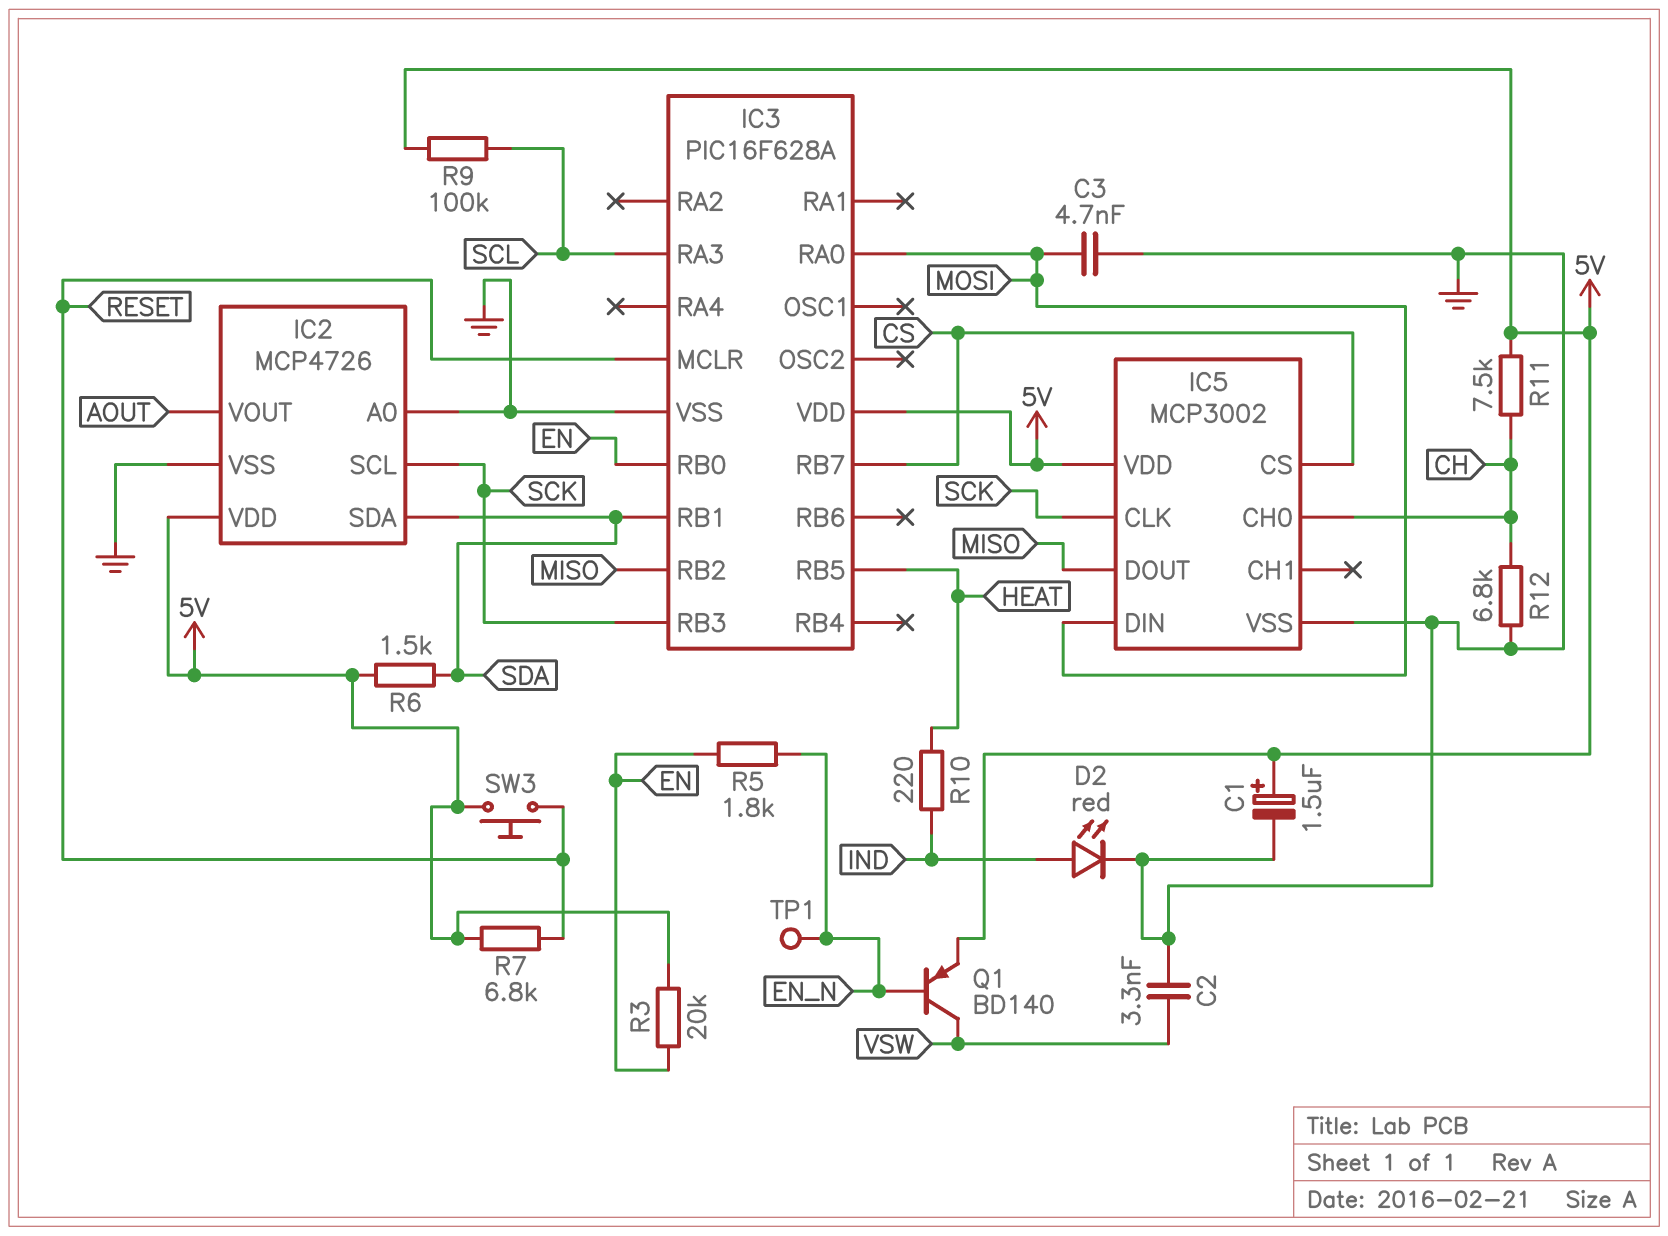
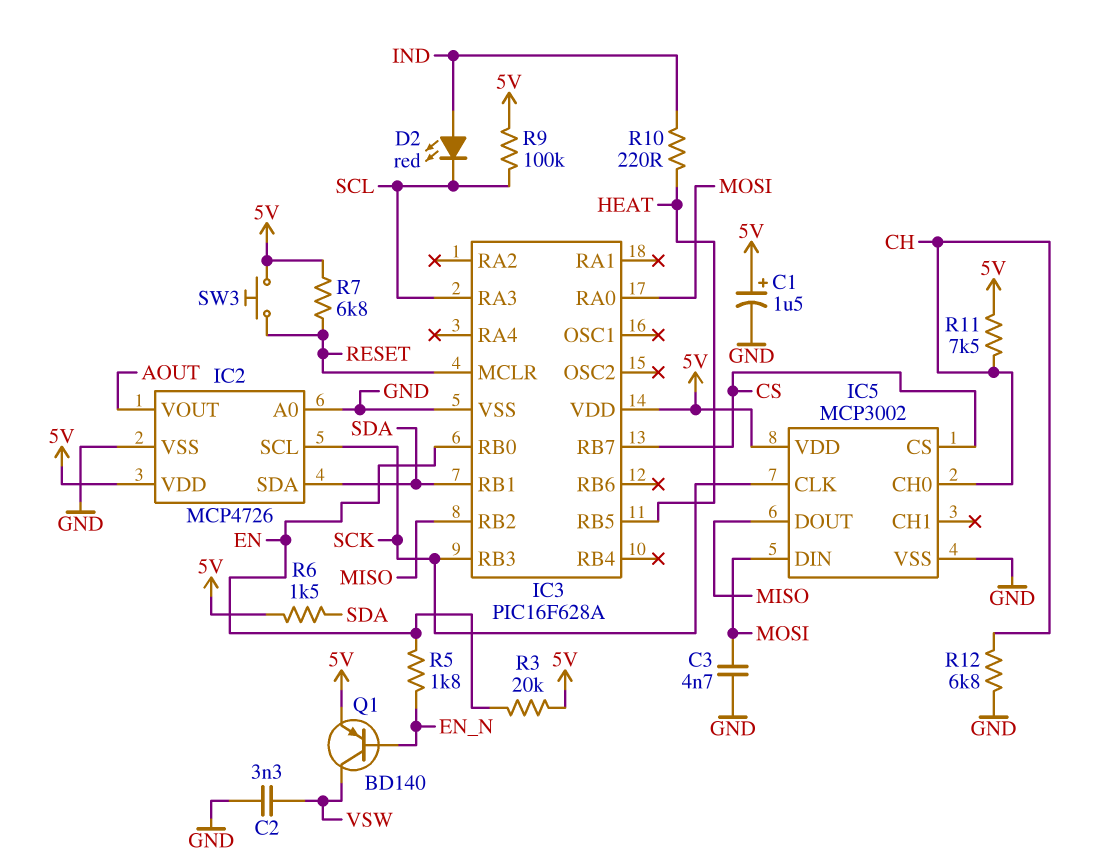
D2: LED red (A IND, K GND) -> LED red (A IND, K SCL)
TP1: test point (EN_N) -> none

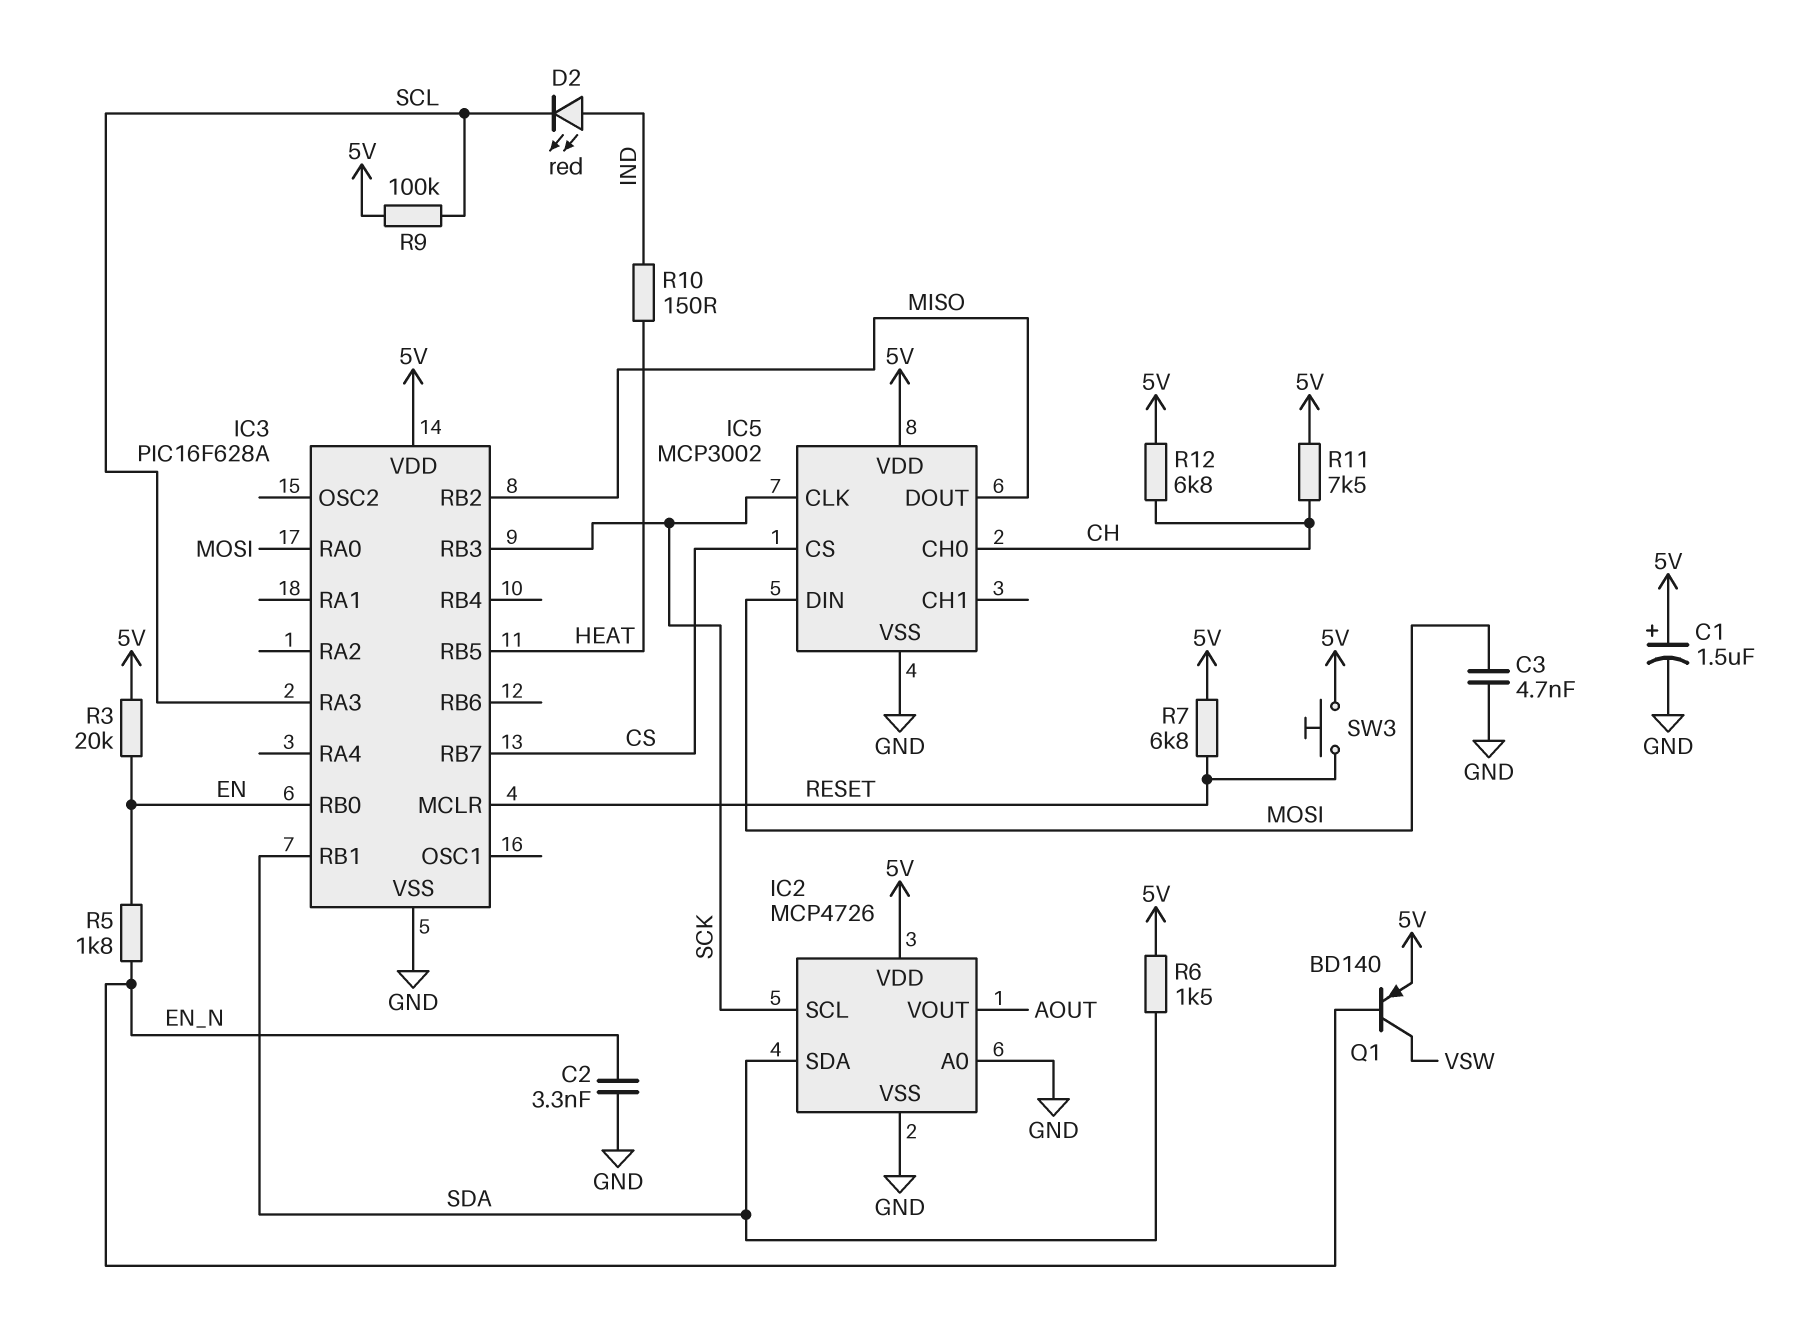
C2: 3.3nF (GND, VSW) -> 3.3nF (EN_N, GND)
R10: 220 (HEAT, IND) -> 150 (HEAT, IND)
R12: 6.8k (CH, GND) -> 6.8k (5V, CH)

